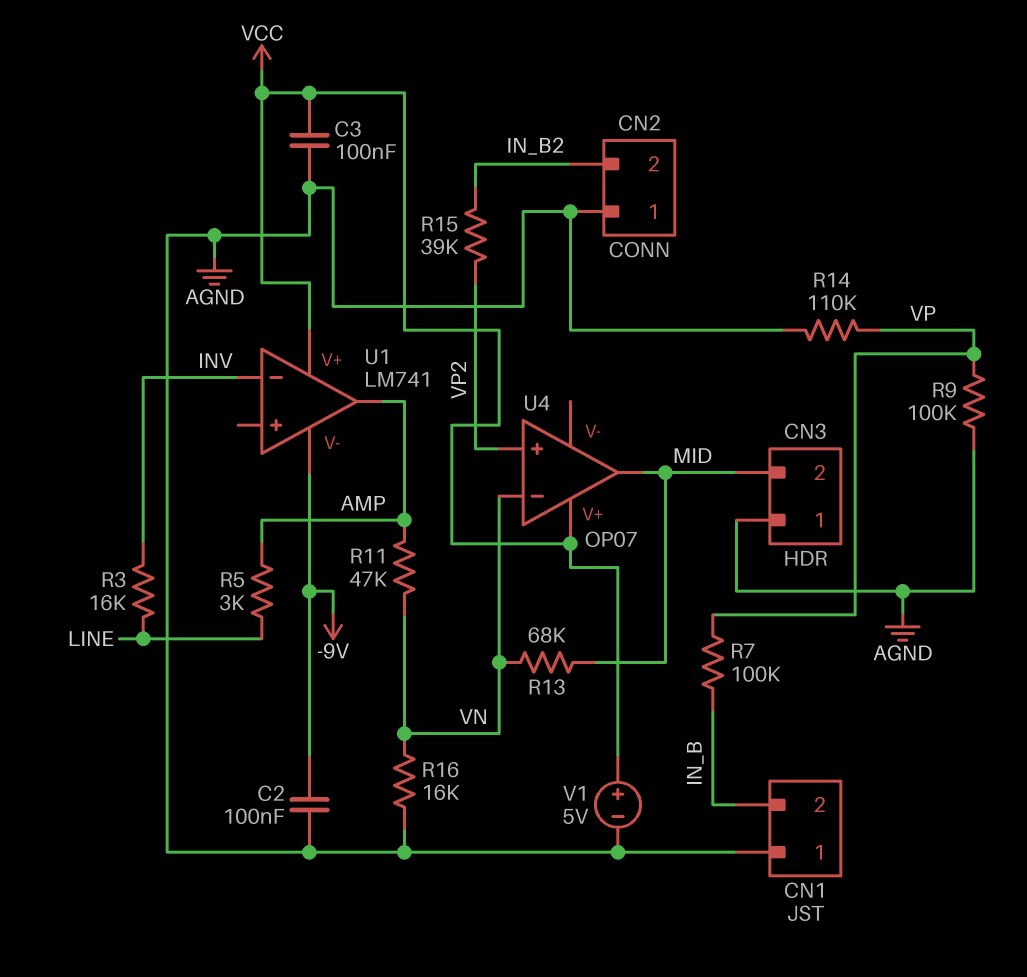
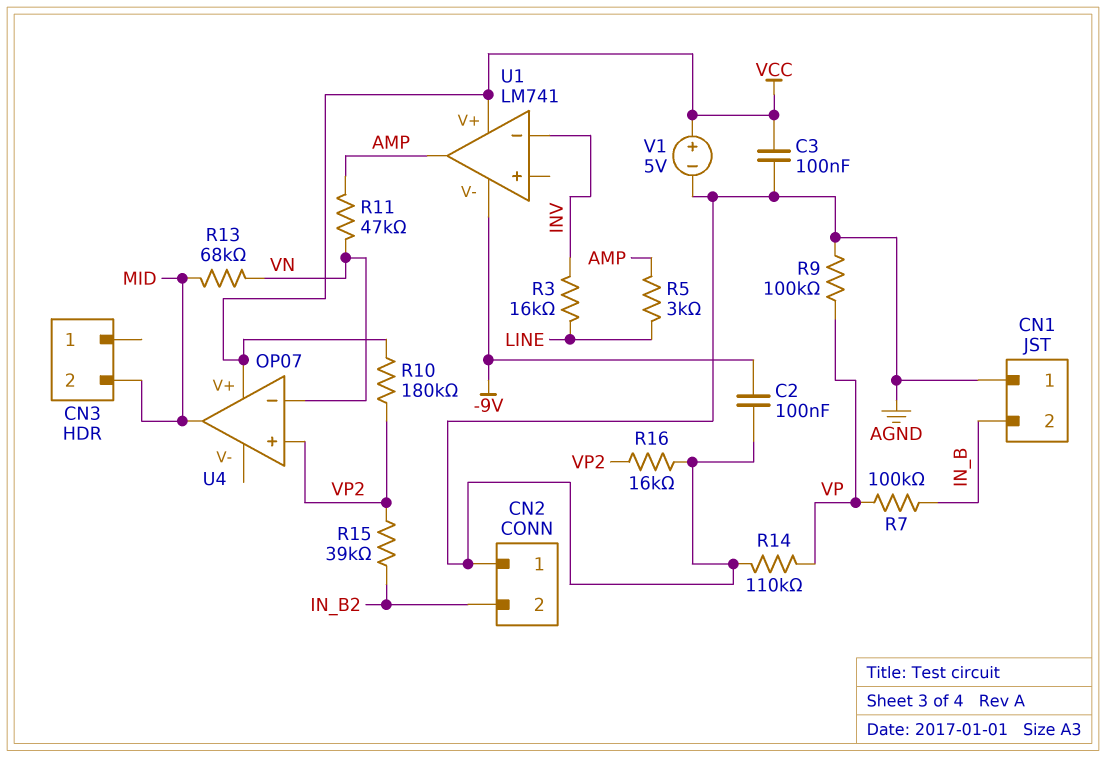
CN3 pin 1: AGND -> none
R10: none -> 180k (VCC, VP2)
R16: 16k (AGND, VN) -> 16k (AGND, VP2)

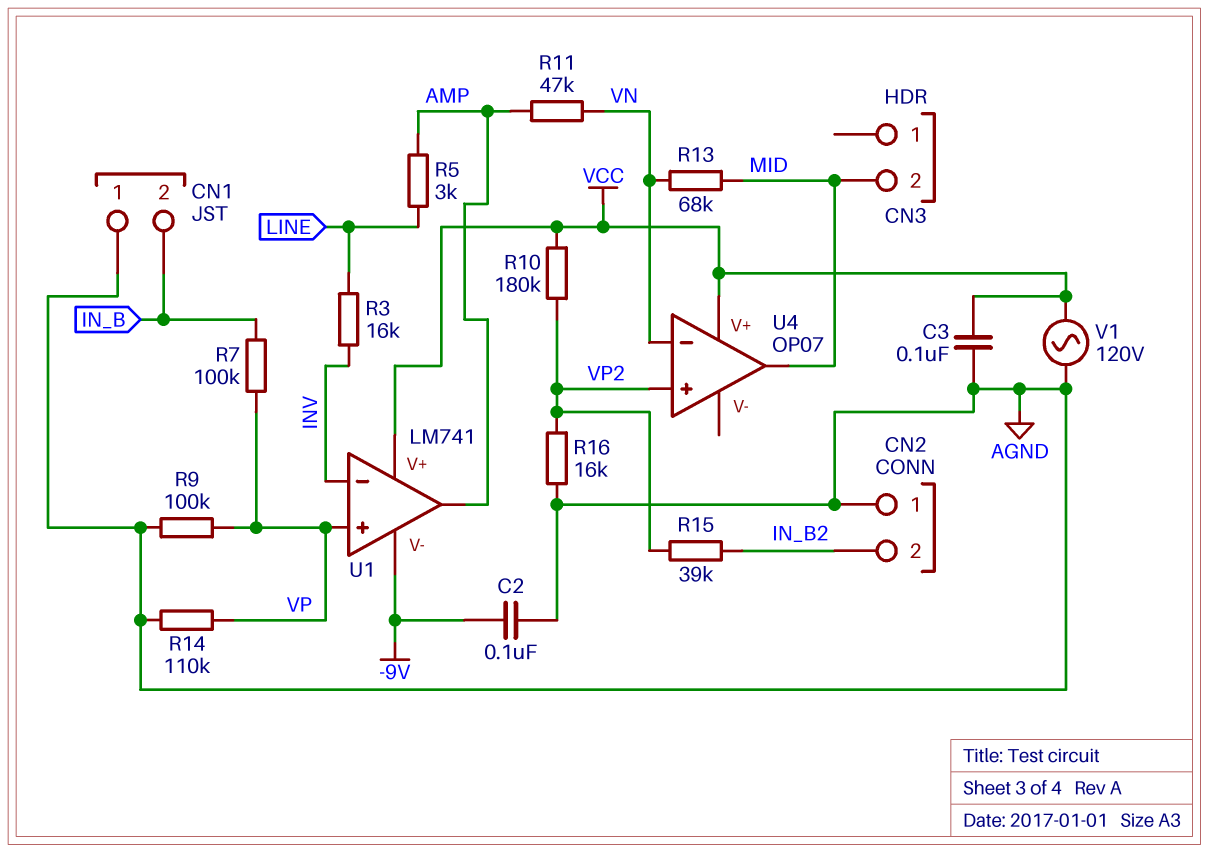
U1 pin in+: none -> VP
V1: 5V (plus VCC, minus AGND) -> AC 120V (AGND, VCC)

